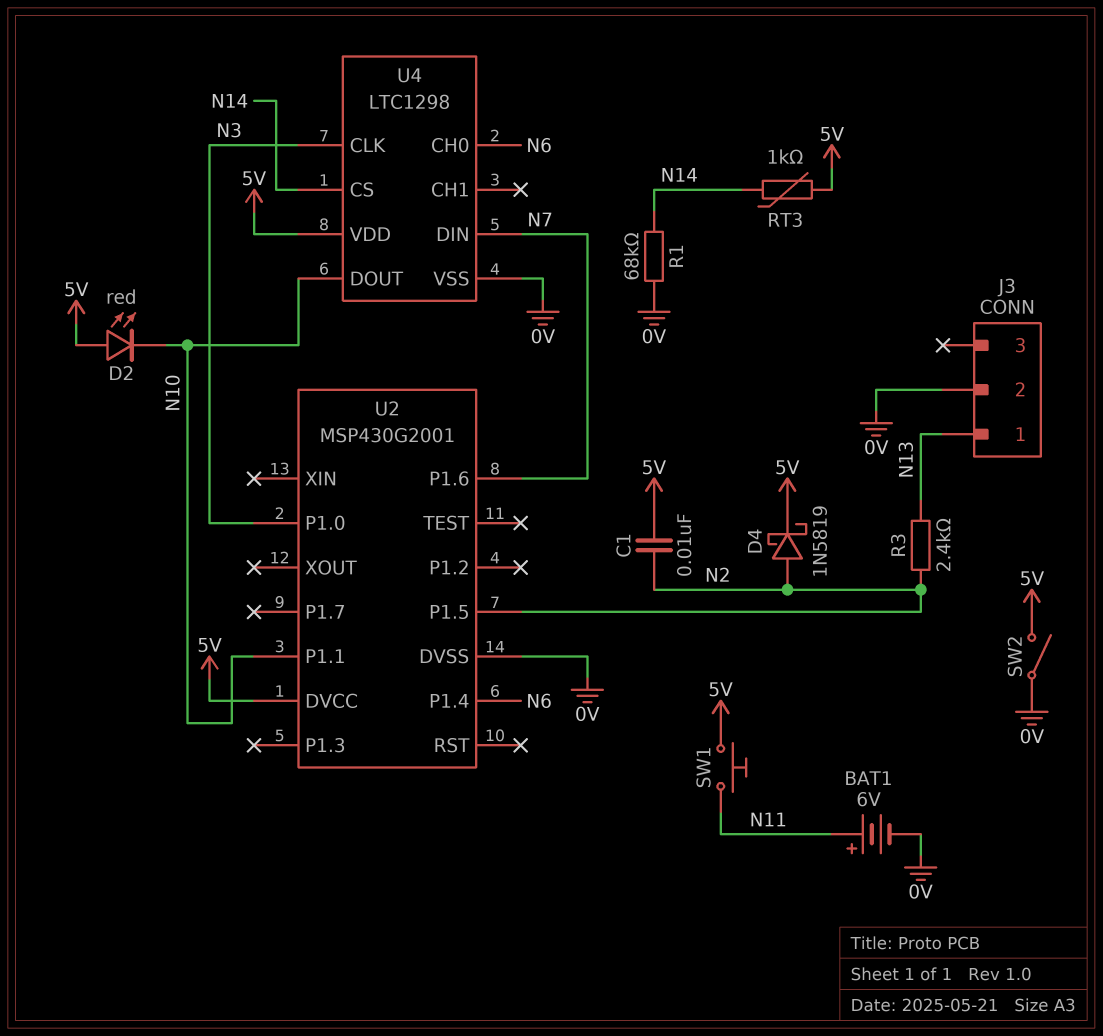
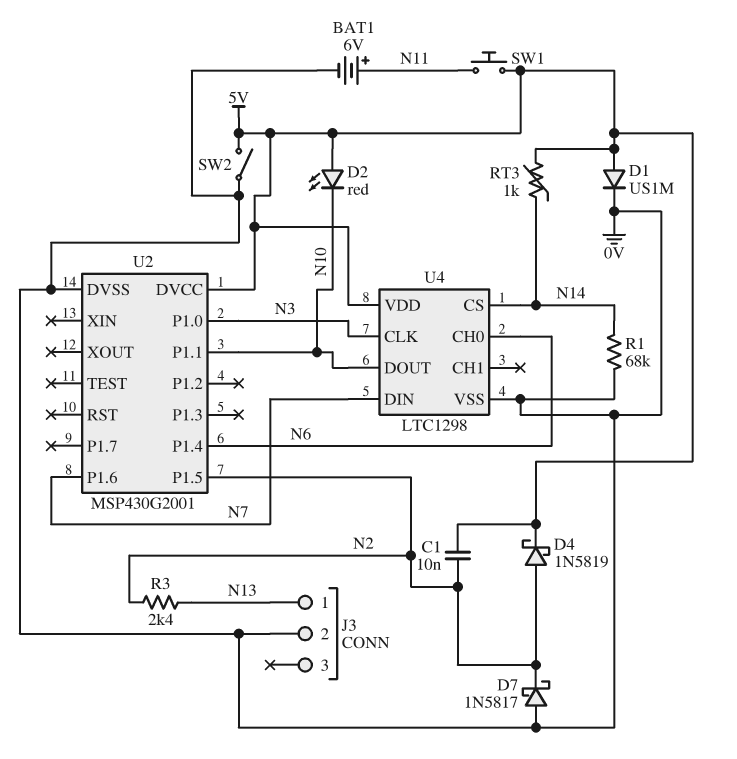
D1: none -> diode US1M (A 5V, K 0V)
D7: none -> schottky 1N5817 (A 0V, K N2)

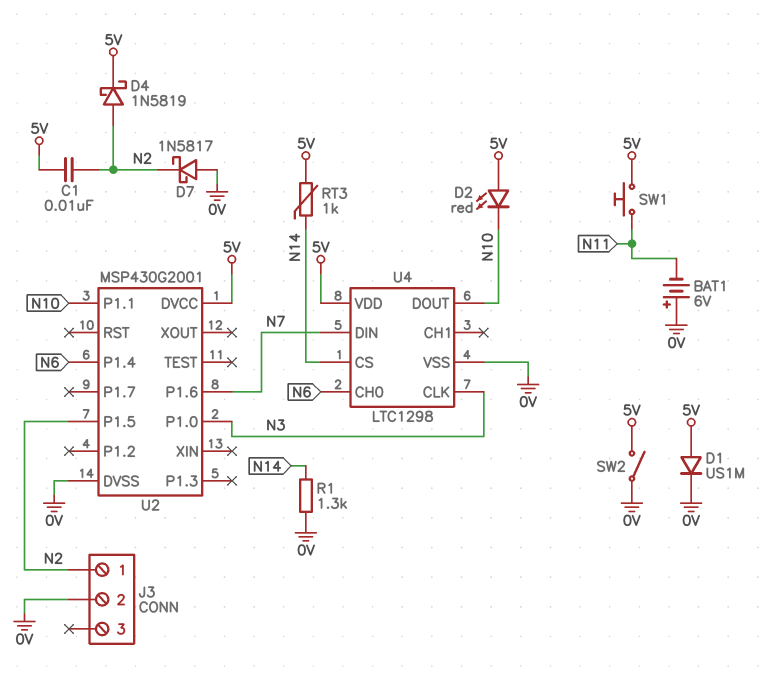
BAT1: 6V (plus N11, minus 0V) -> 6V (plus 0V, minus N11)
J3 pin 1: N13 -> N2
R1: 68k (0V, N14) -> 1.3k (0V, N14)
R3: 2.4k (N2, N13) -> none

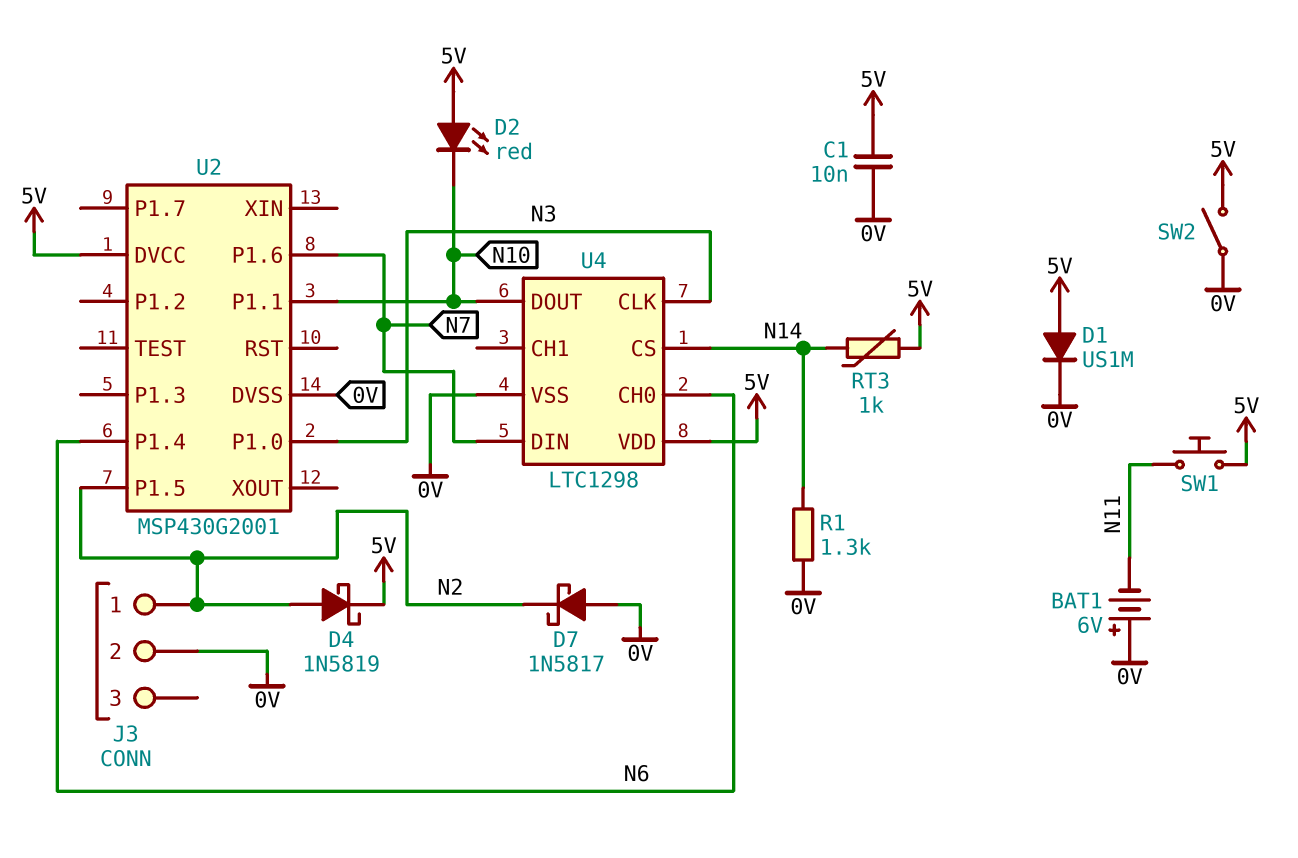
C1: 10nF (5V, N2) -> 10nF (0V, 5V)

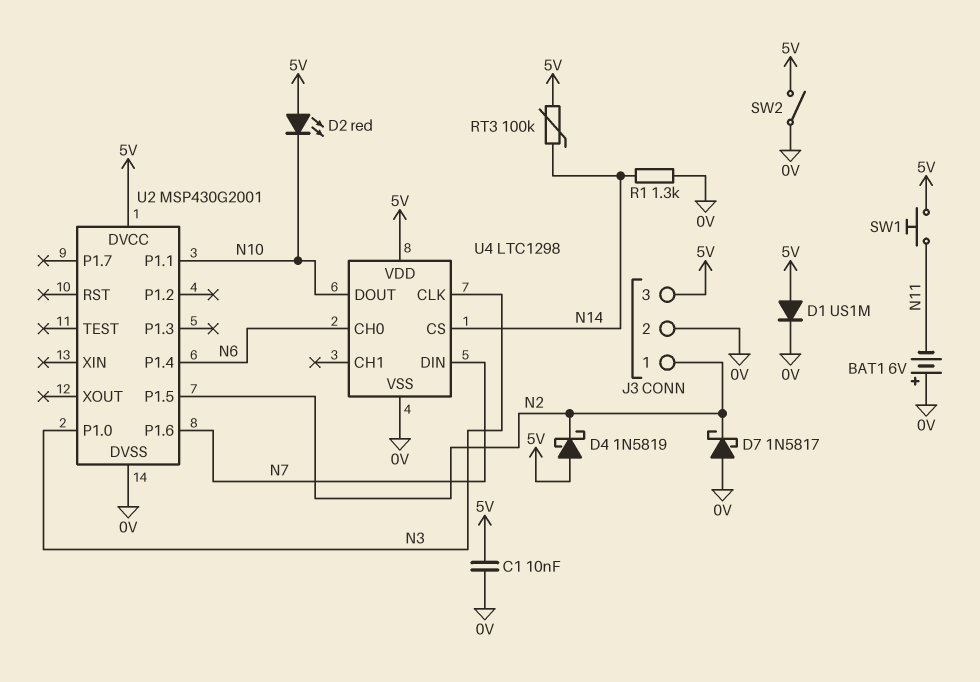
D4: schottky 1N5819 (A N2, K 5V) -> schottky 1N5819 (A 5V, K N2)
J3 pin 3: none -> 5V
RT3: 1k (5V, N14) -> 100k (5V, N14)

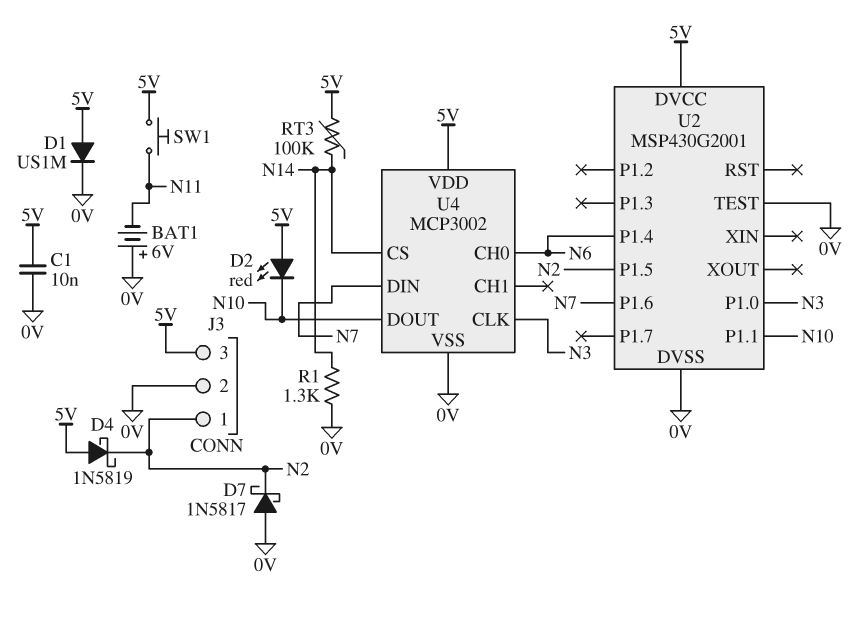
SW2: switch (0V, 5V) -> none
U2 pin TEST: none -> 0V
U4: LTC1298 -> MCP3002

